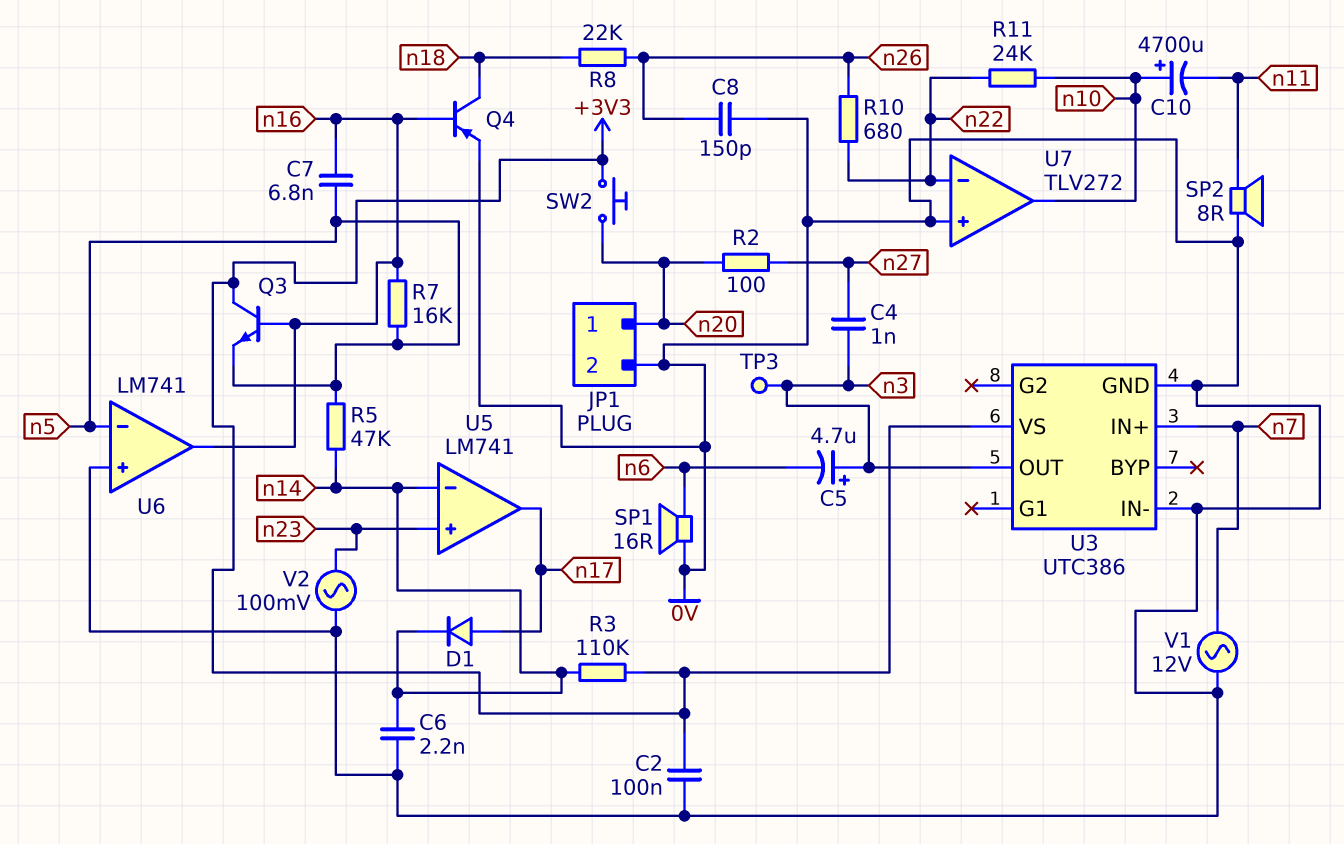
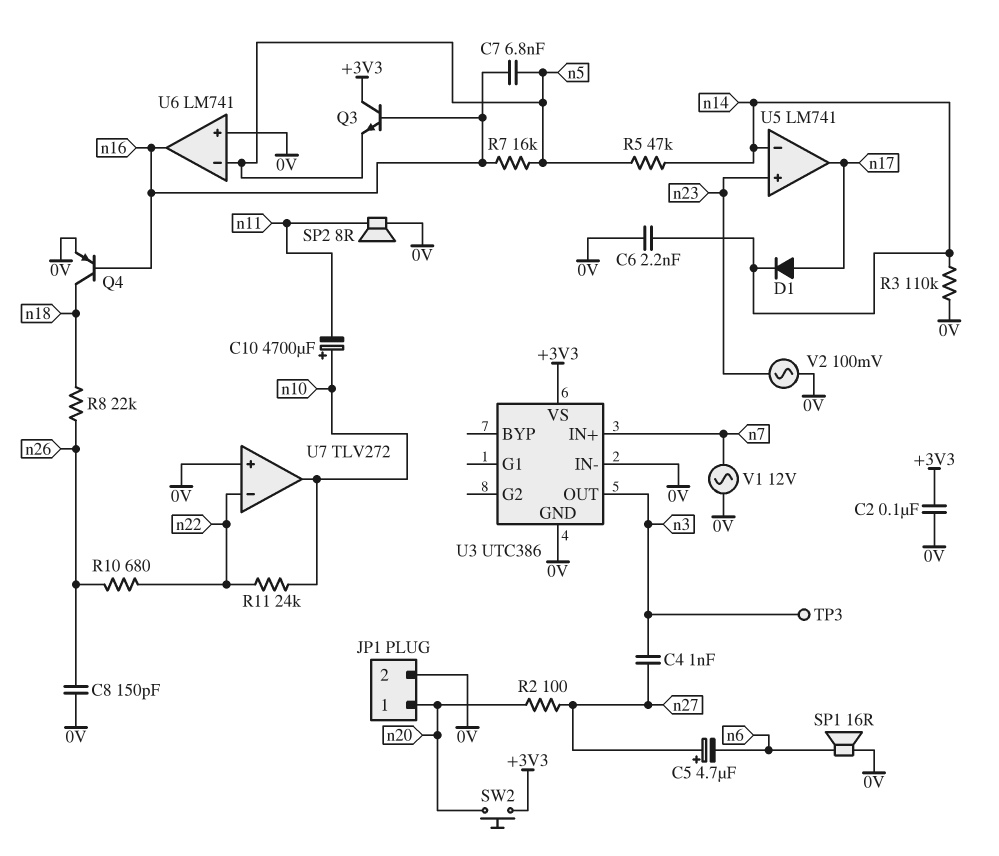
C5: 4.7uF (plus n3, minus n6) -> 4.7uF (plus n27, minus n6)
R3: 110k (+3V3, n14) -> 110k (0V, n14)

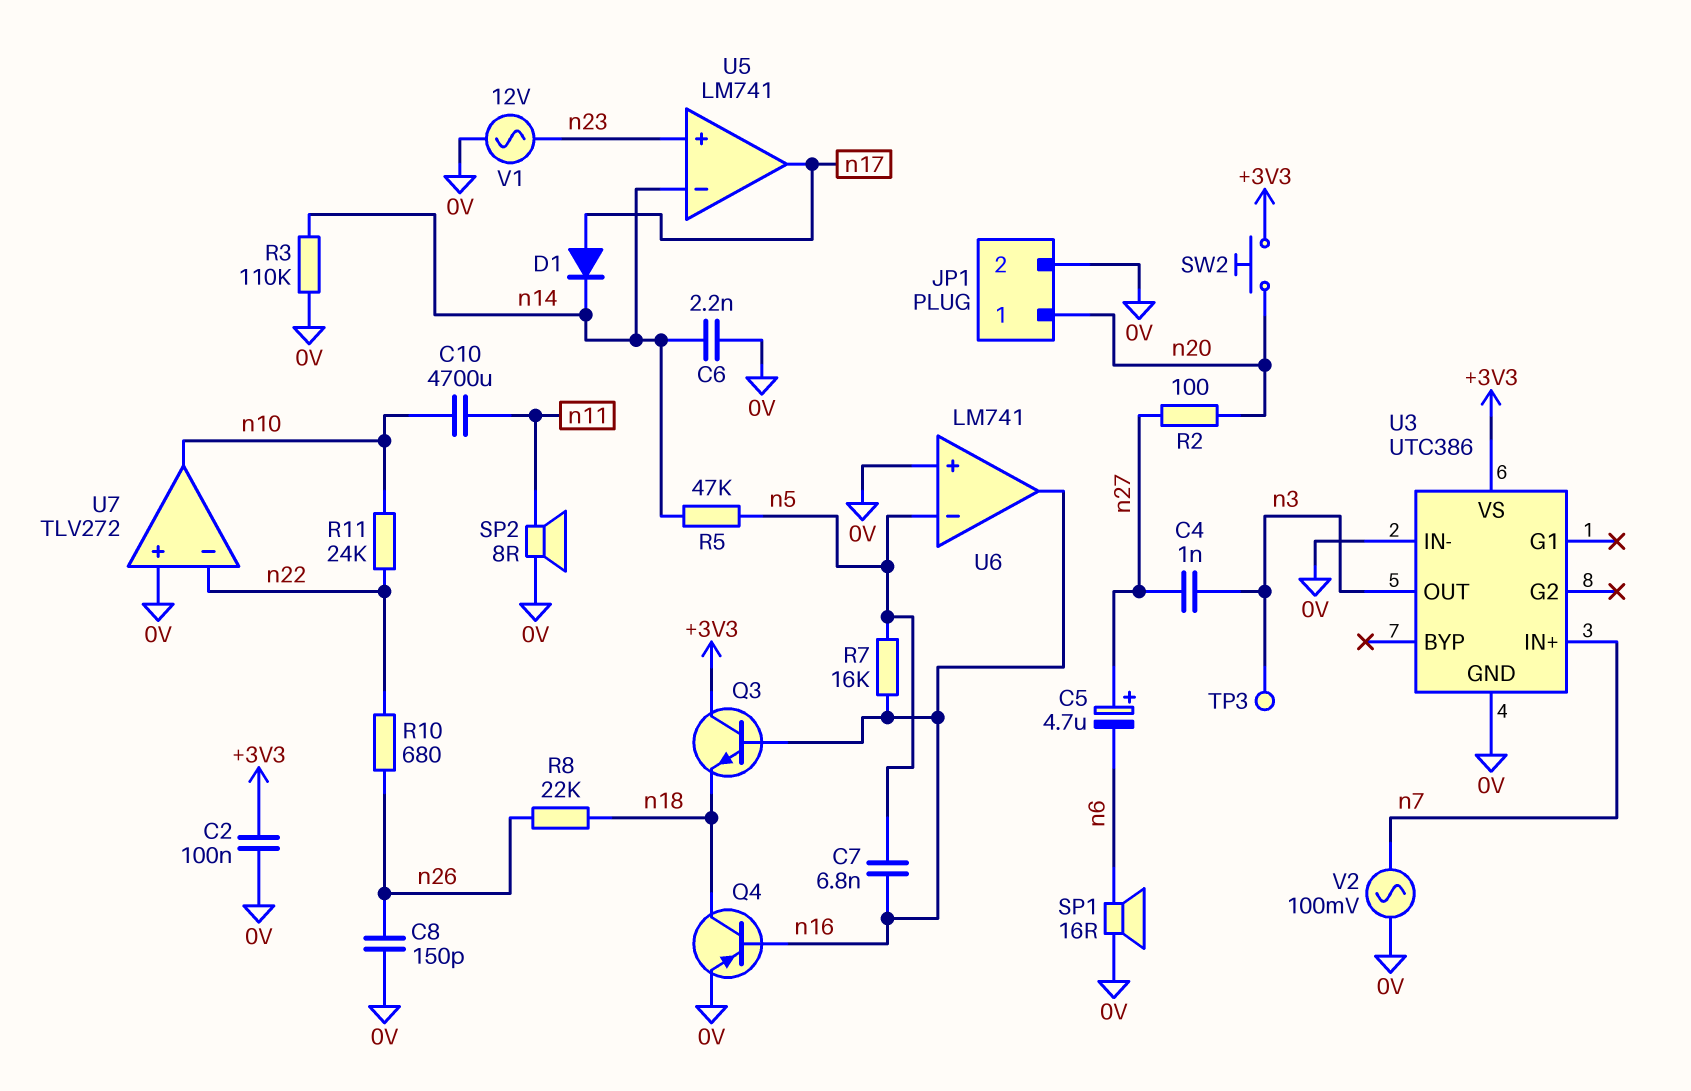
C10: 4700uF (plus n10, minus n11) -> 4700uF (n10, n11)
Q3: NPN (B n16, C +3V3, E n5) -> NPN (B n16, C +3V3, E n18)
V1: AC 12V (0V, n7) -> AC 12V (0V, n23)
V2: AC 100mV (0V, n23) -> AC 100mV (0V, n7)

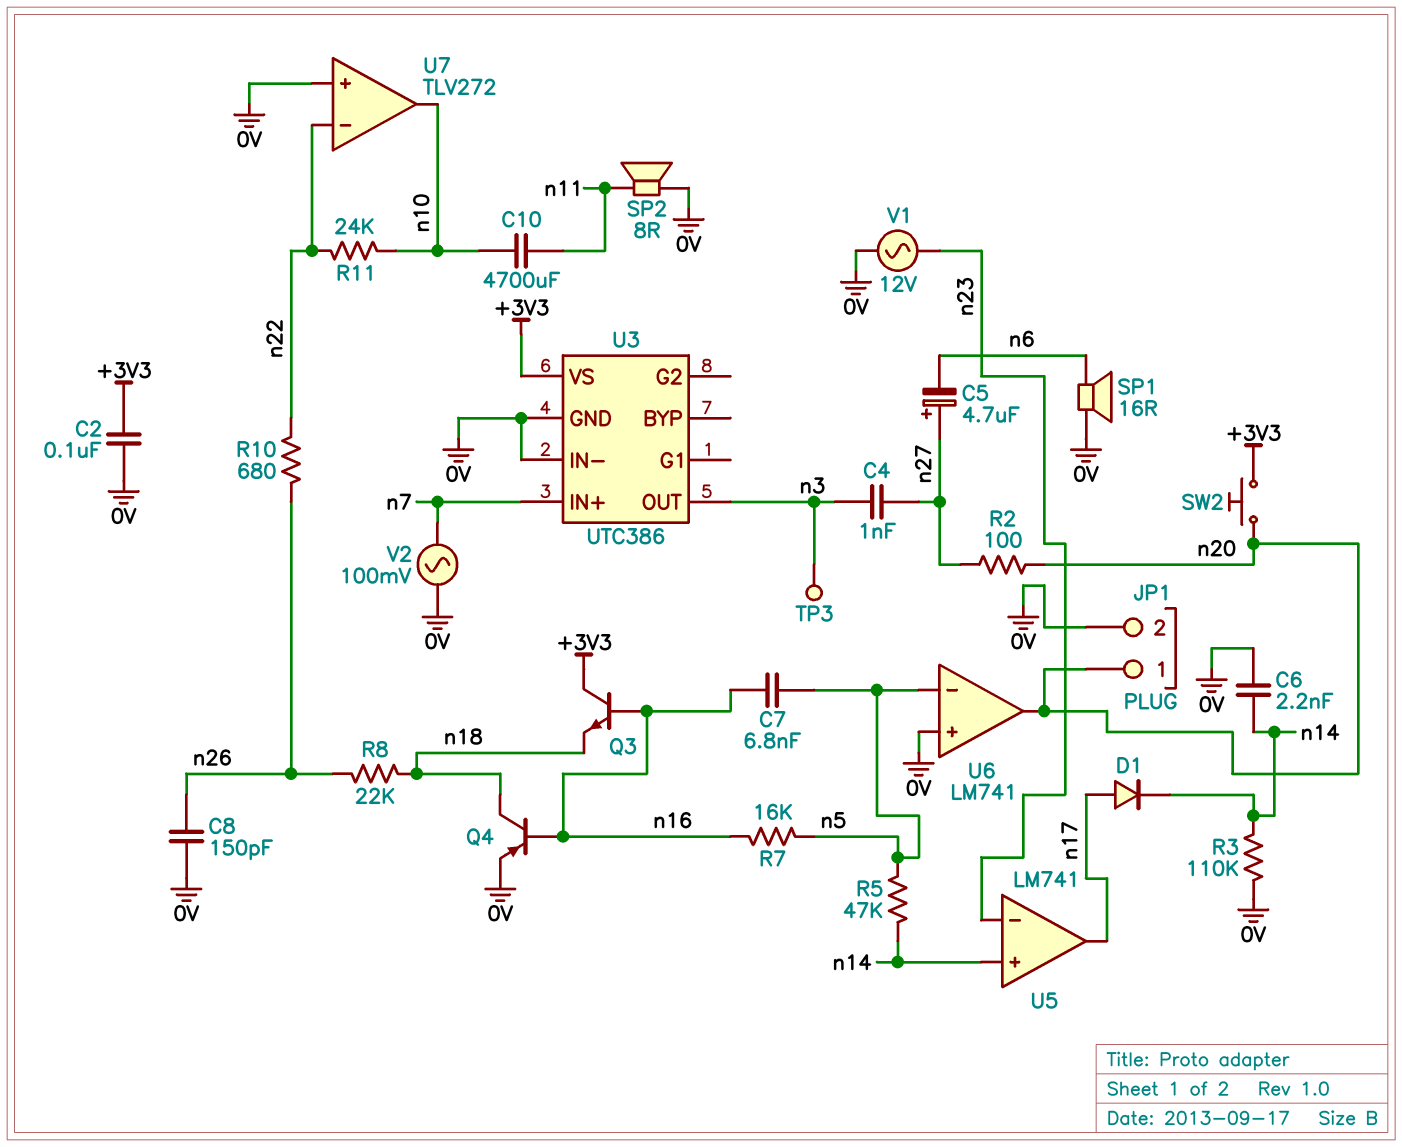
U5 pin in+: n23 -> n14
U5 pin in-: n14 -> n23
U6 pin out: n16 -> n20

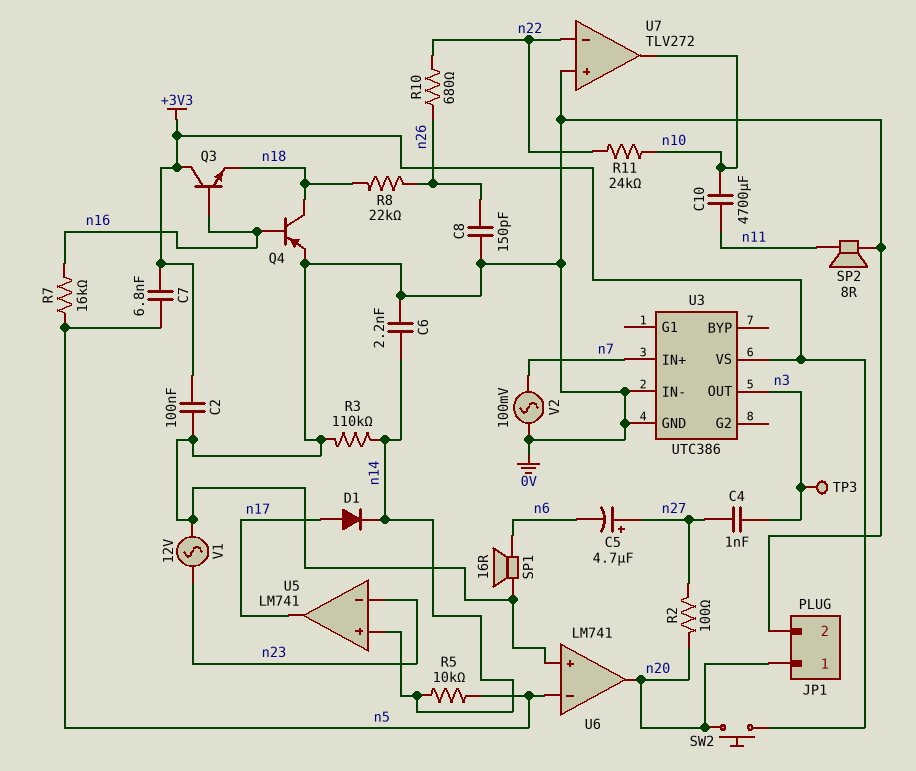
C7: 6.8nF (n5, n16) -> 6.8nF (+3V3, n5)
R5: 47k (n5, n14) -> 10k (n5, n14)

